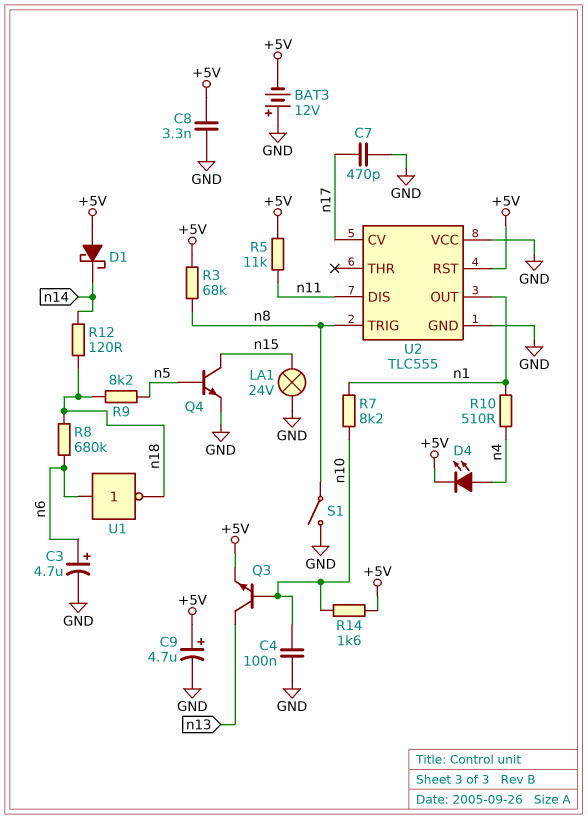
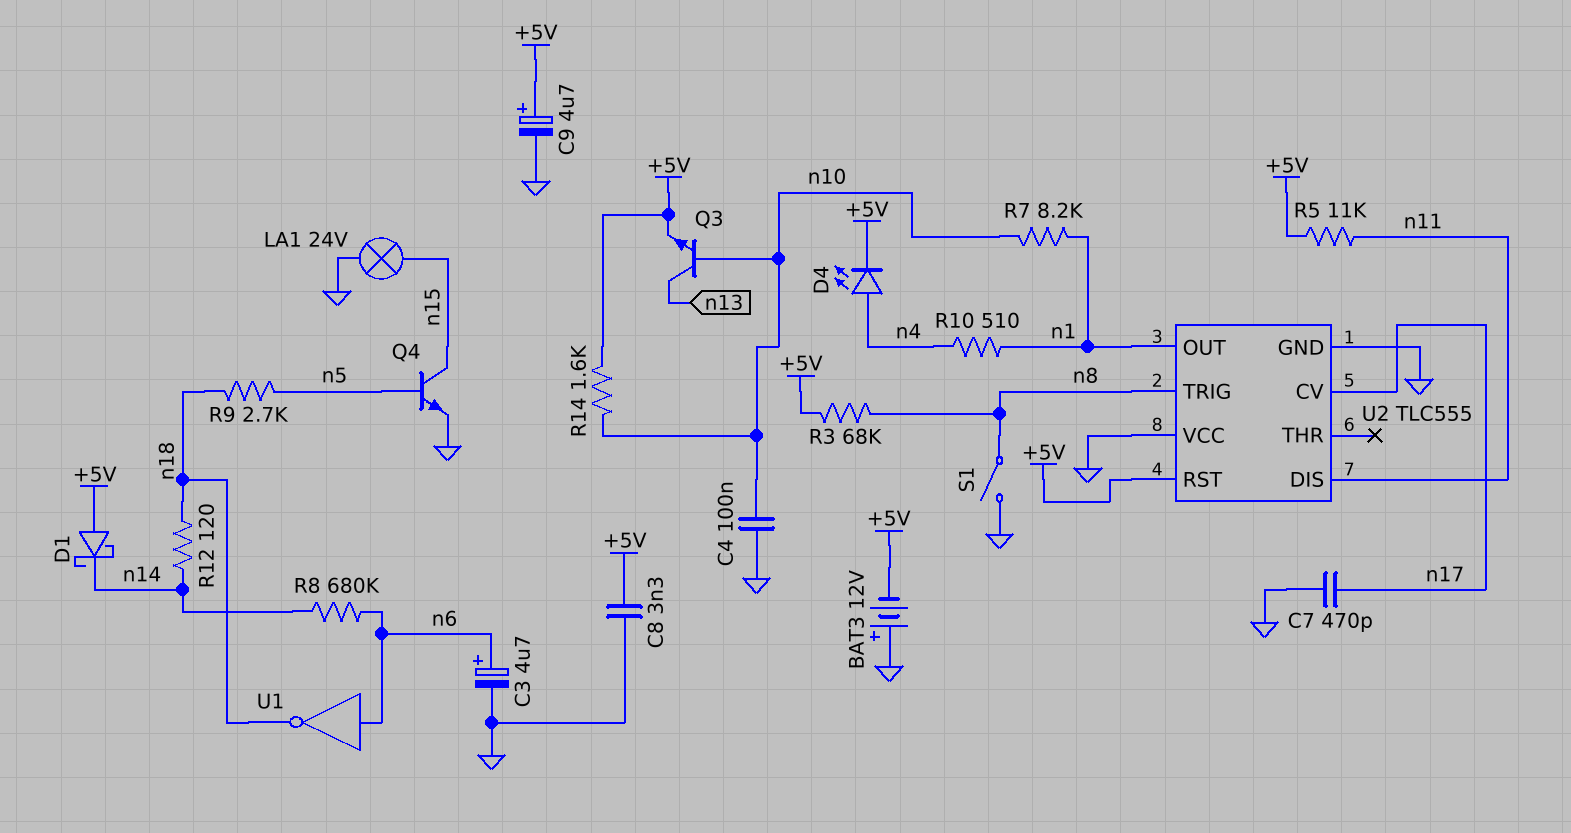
R8: 680k (n6, n18) -> 680k (n6, n14)
R9: 8.2k (n5, n18) -> 2.7k (n5, n18)

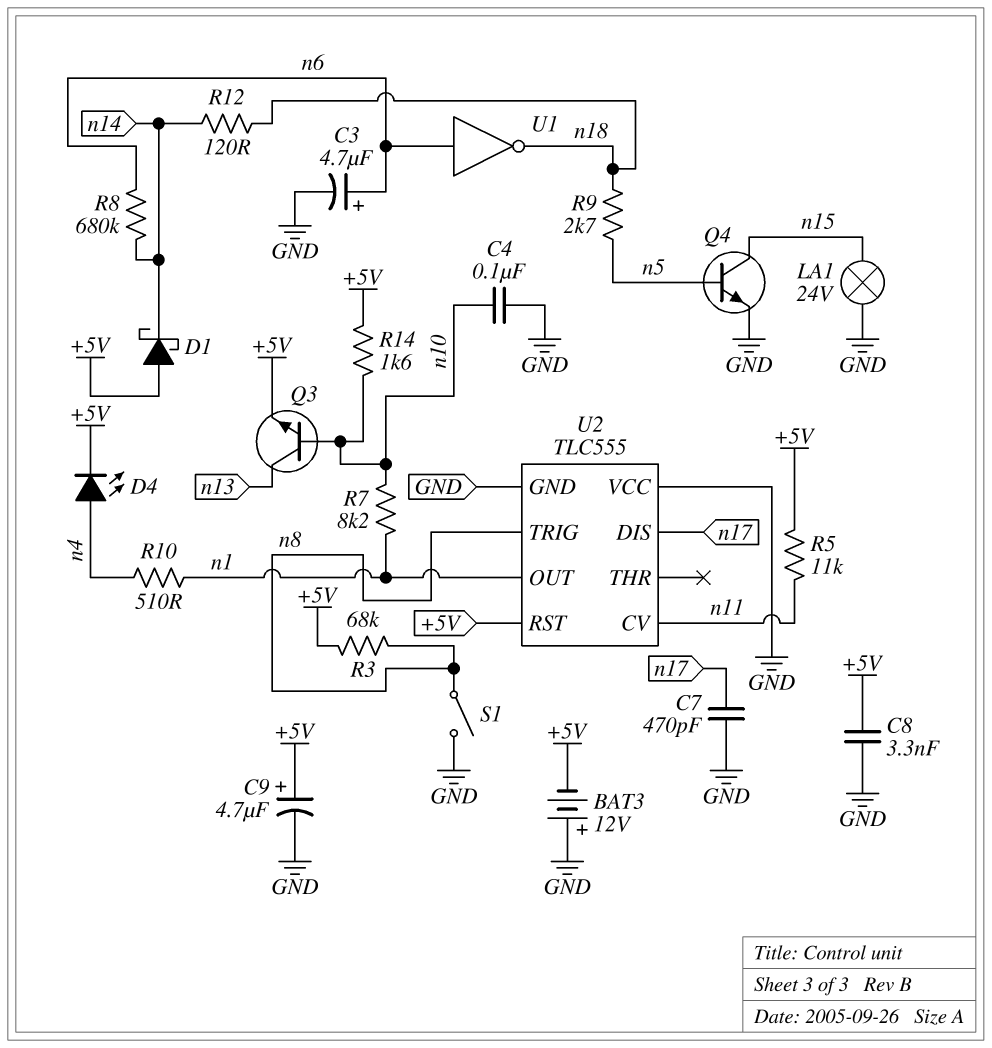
U2 pin CV: n17 -> n11
U2 pin DIS: n11 -> n17

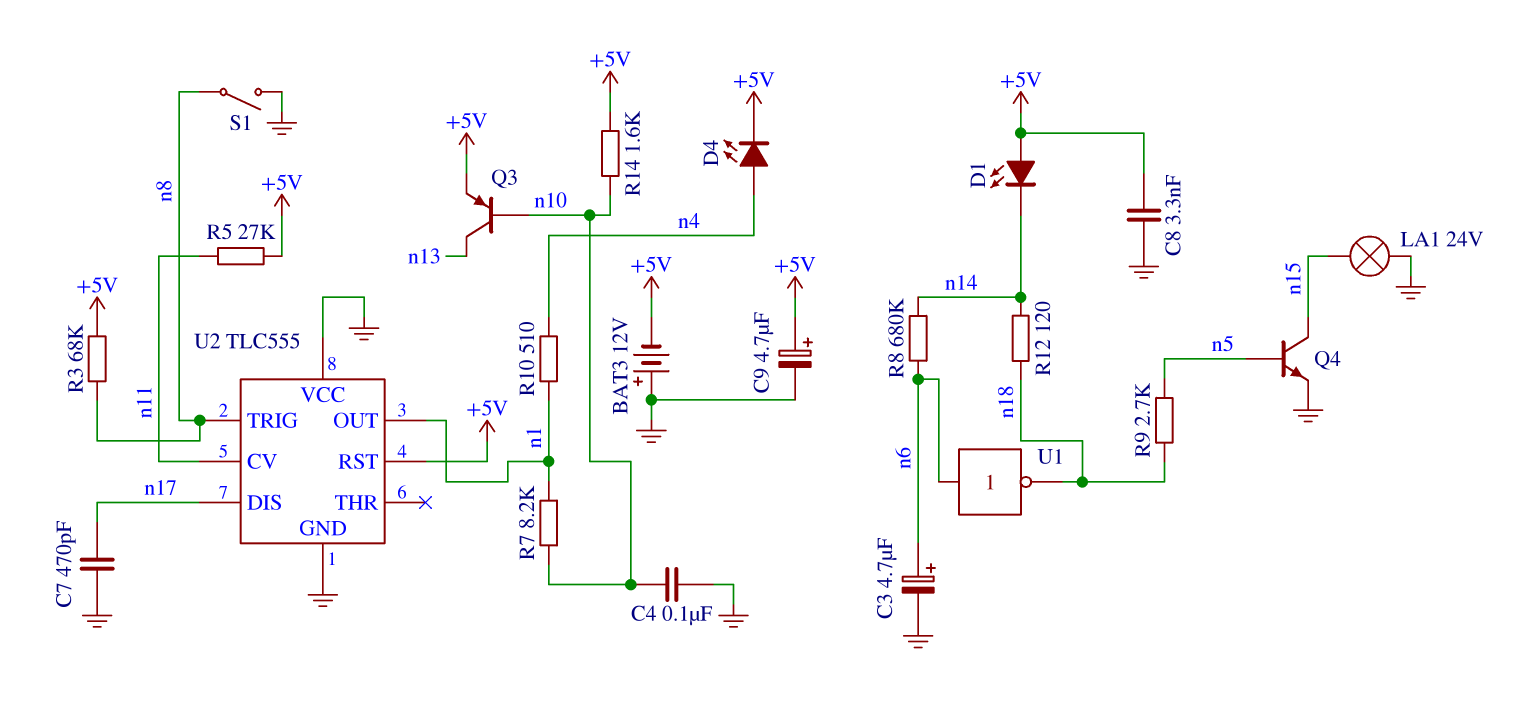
D1: schottky (A +5V, K n14) -> LED (A +5V, K n14)
Q3: NPN (B n10, C n13, E +5V) -> PNP (B n10, C n13, E +5V)
R5: 11k (+5V, n11) -> 27k (+5V, n11)

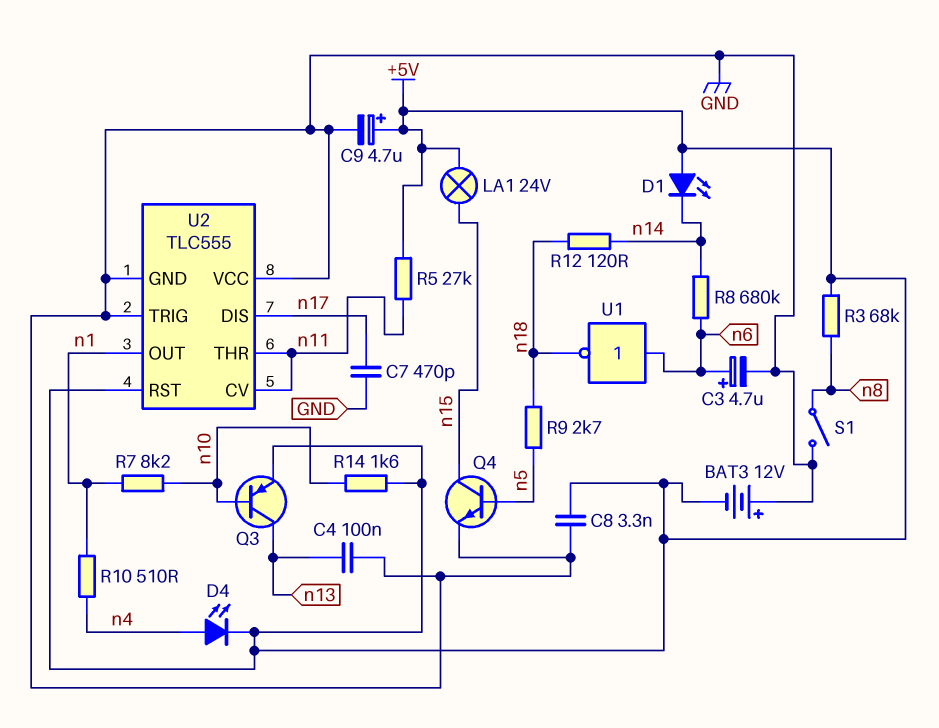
C4: 100nF (GND, n10) -> 100nF (GND, n13)
LA1: lamp 24V (GND, n15) -> lamp 24V (+5V, n15)
U2 pin THR: none -> n11
U2 pin TRIG: n8 -> GND

